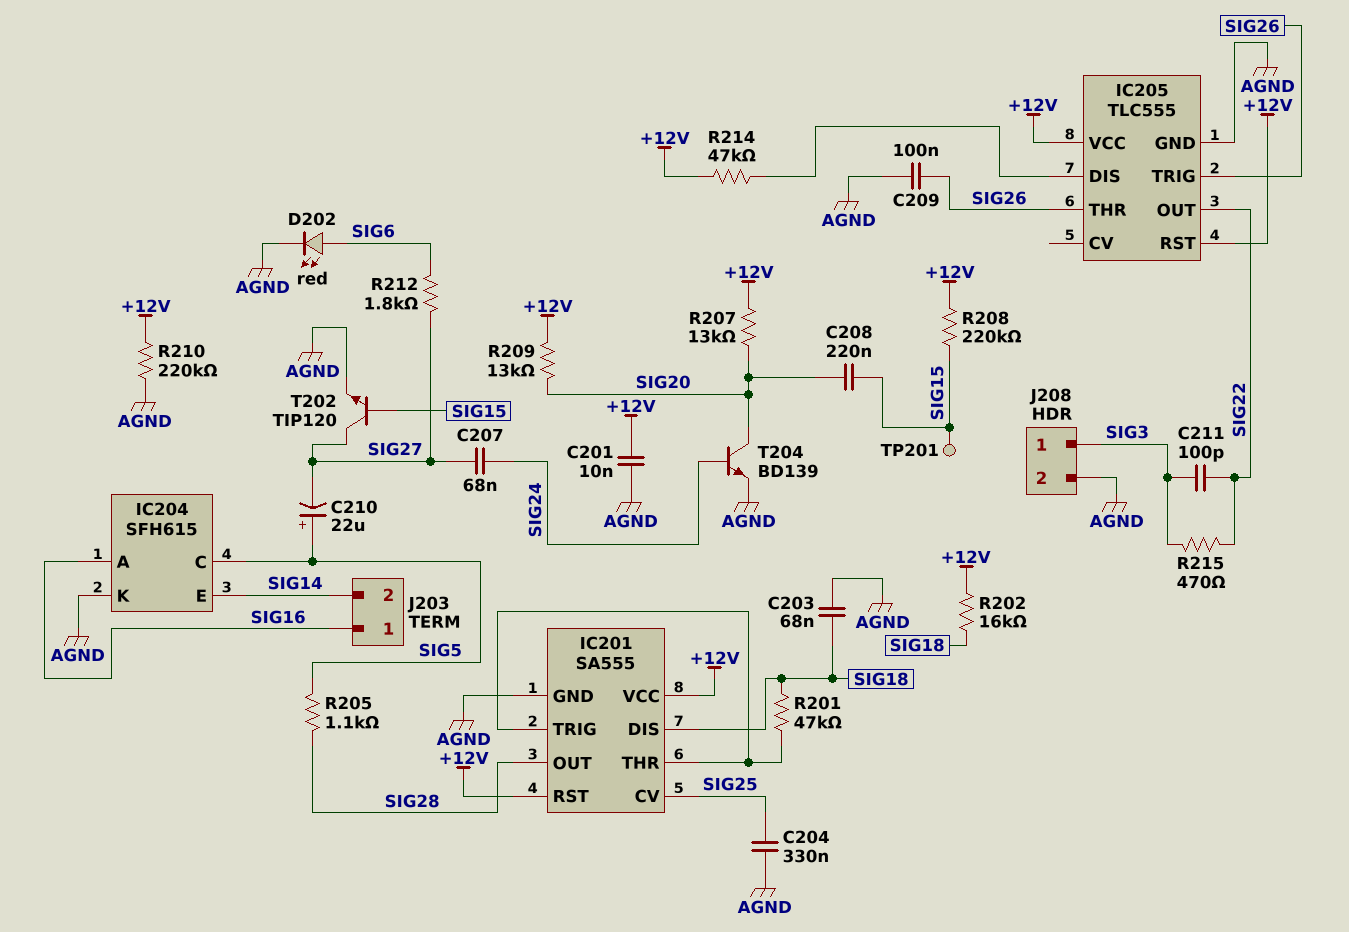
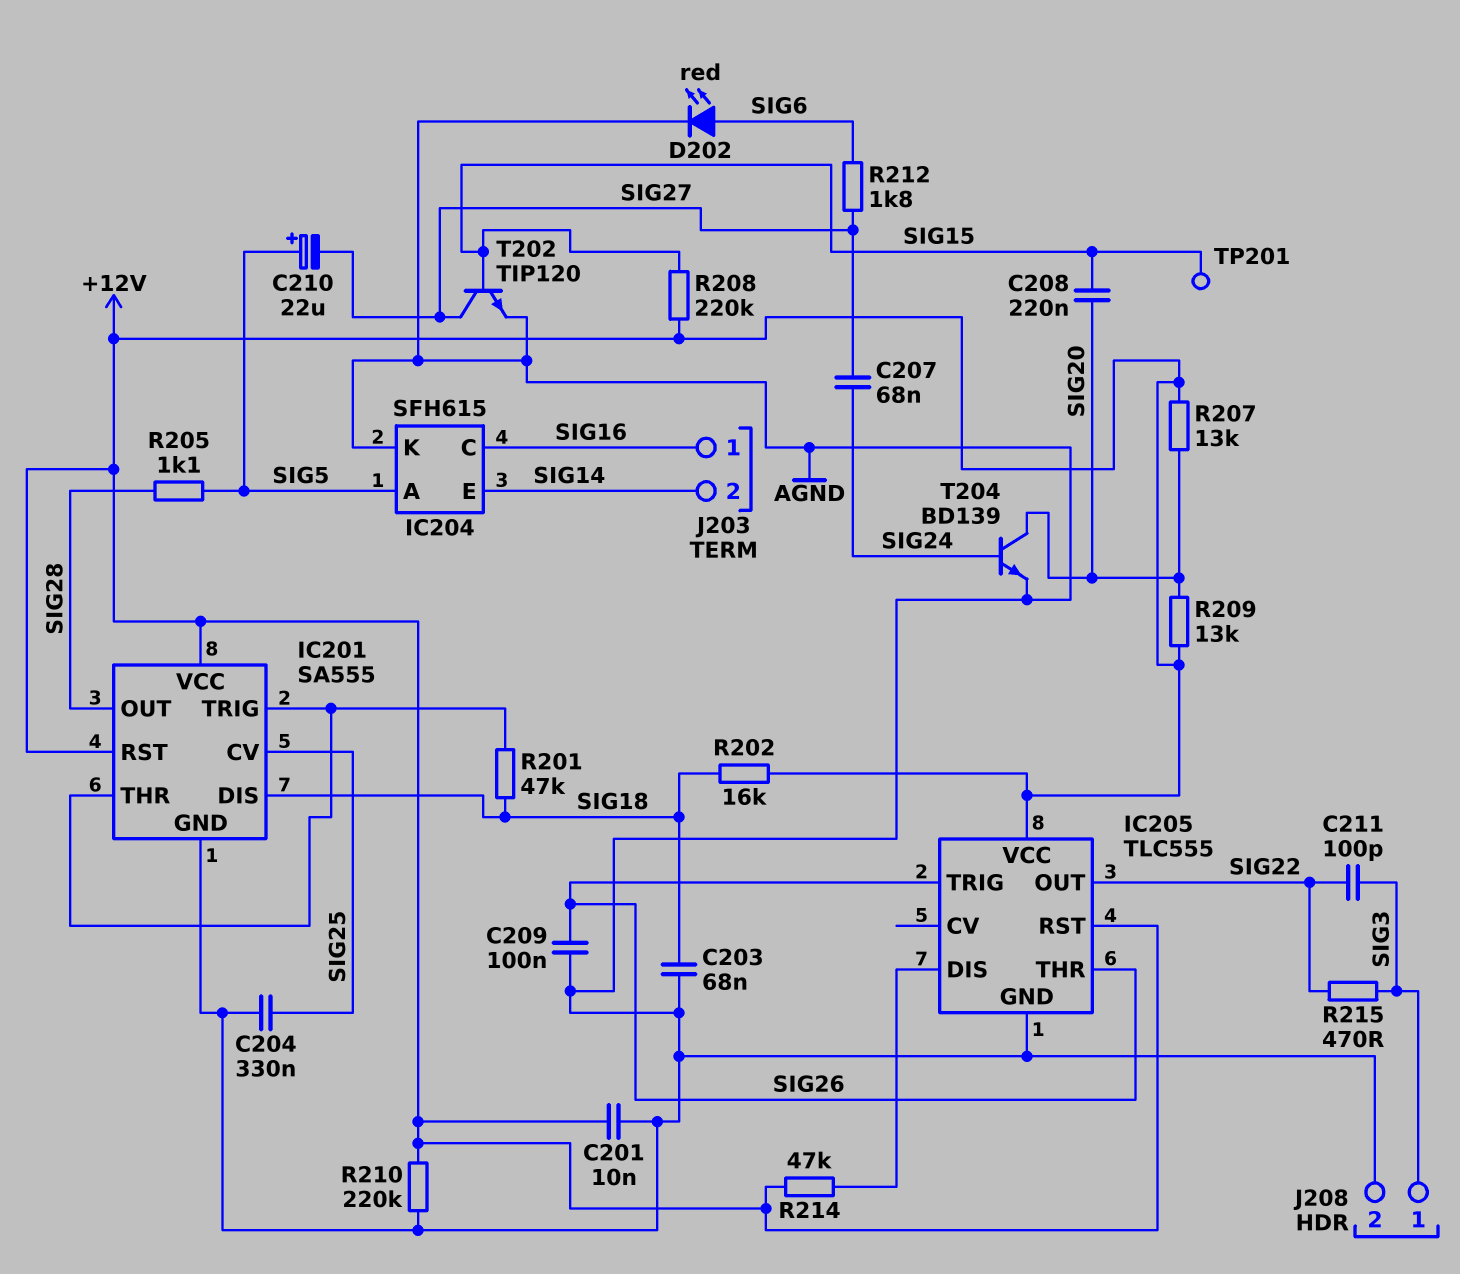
IC204 pin A: SIG16 -> SIG5
IC204 pin C: SIG5 -> SIG16

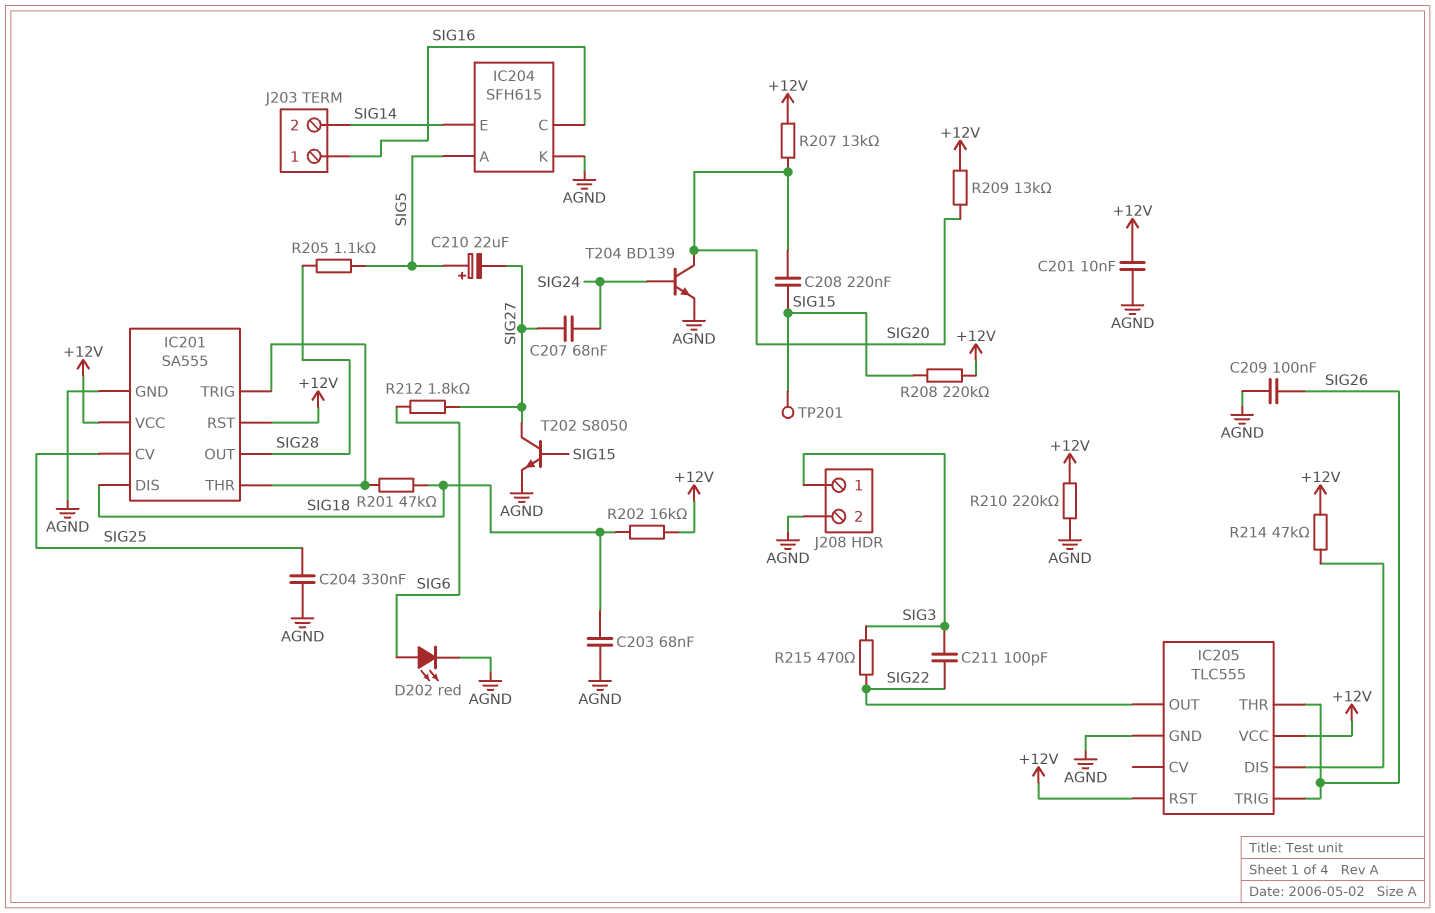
T202: NPN TIP120 (B SIG15, C SIG27, E AGND) -> NPN S8050 (B SIG15, C SIG27, E AGND)

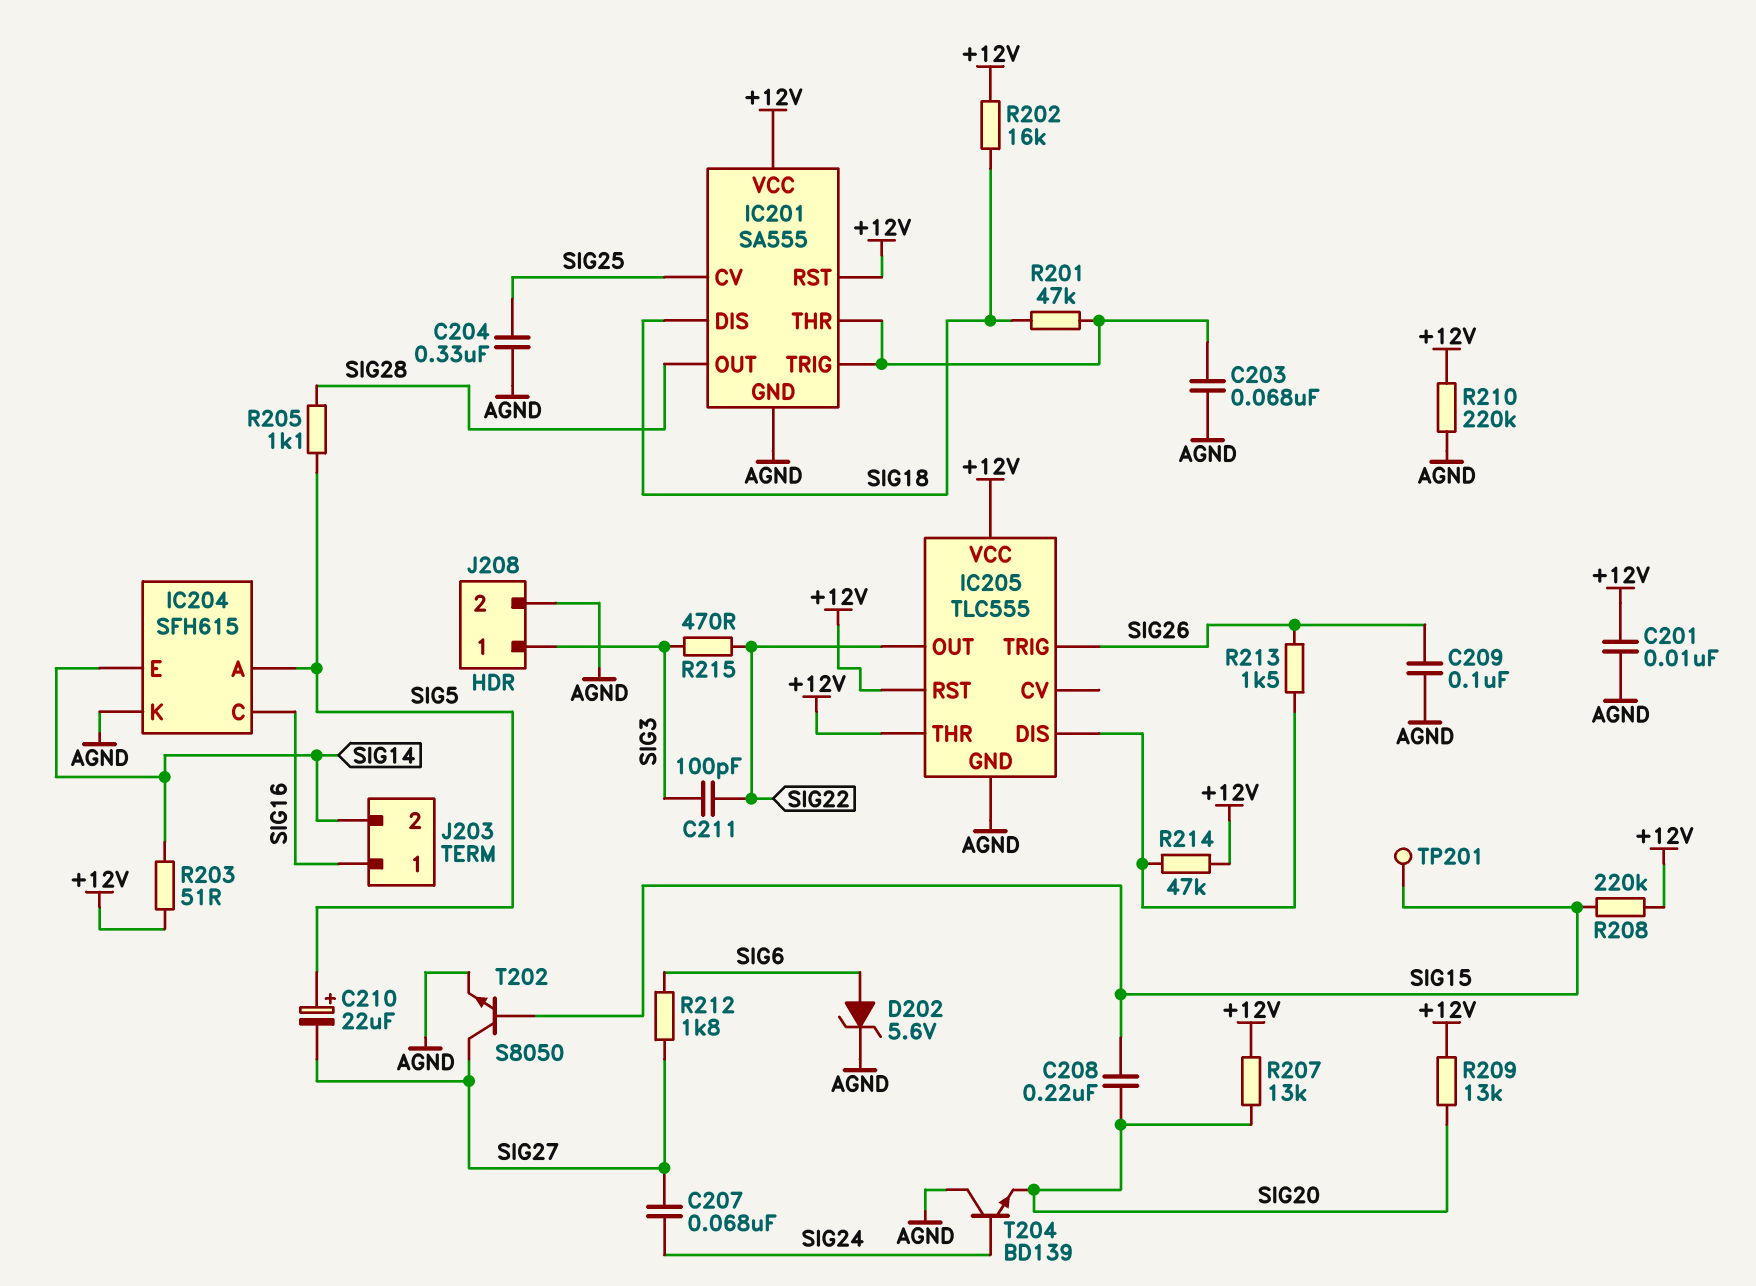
C203: 68nF (AGND, SIG18) -> 68nF (AGND, IC201/THR)
D202: LED red (A SIG6, K AGND) -> zener 5.6V (A SIG6, K AGND)
IC205 pin THR: SIG26 -> +12V
R203: none -> 51 (+12V, SIG14)
R213: none -> 1.5k (IC205/DIS, SIG26)
T204: NPN BD139 (B SIG24, C SIG20, E AGND) -> NPN BD139 (B SIG24, C AGND, E SIG20)

